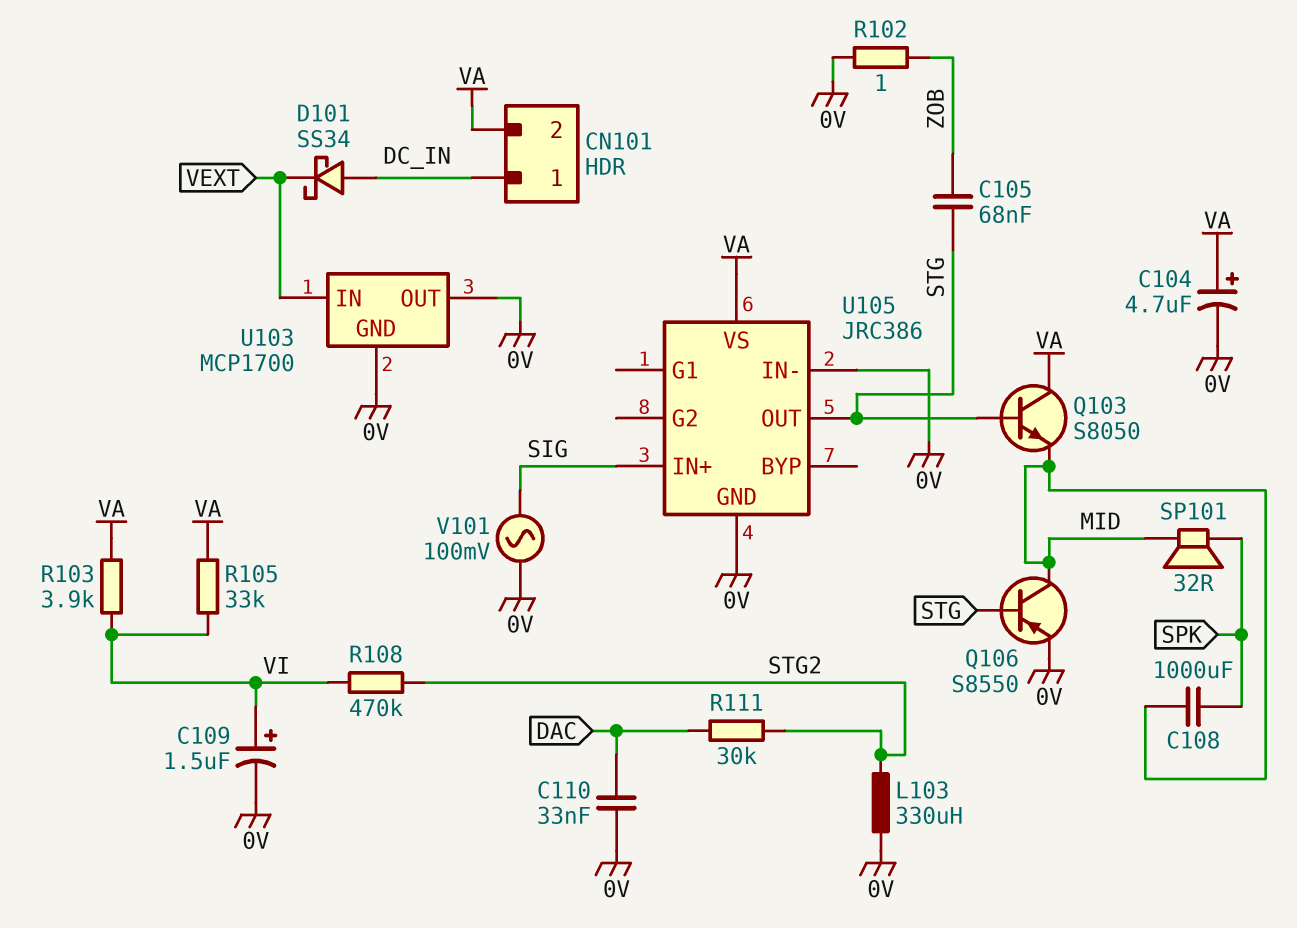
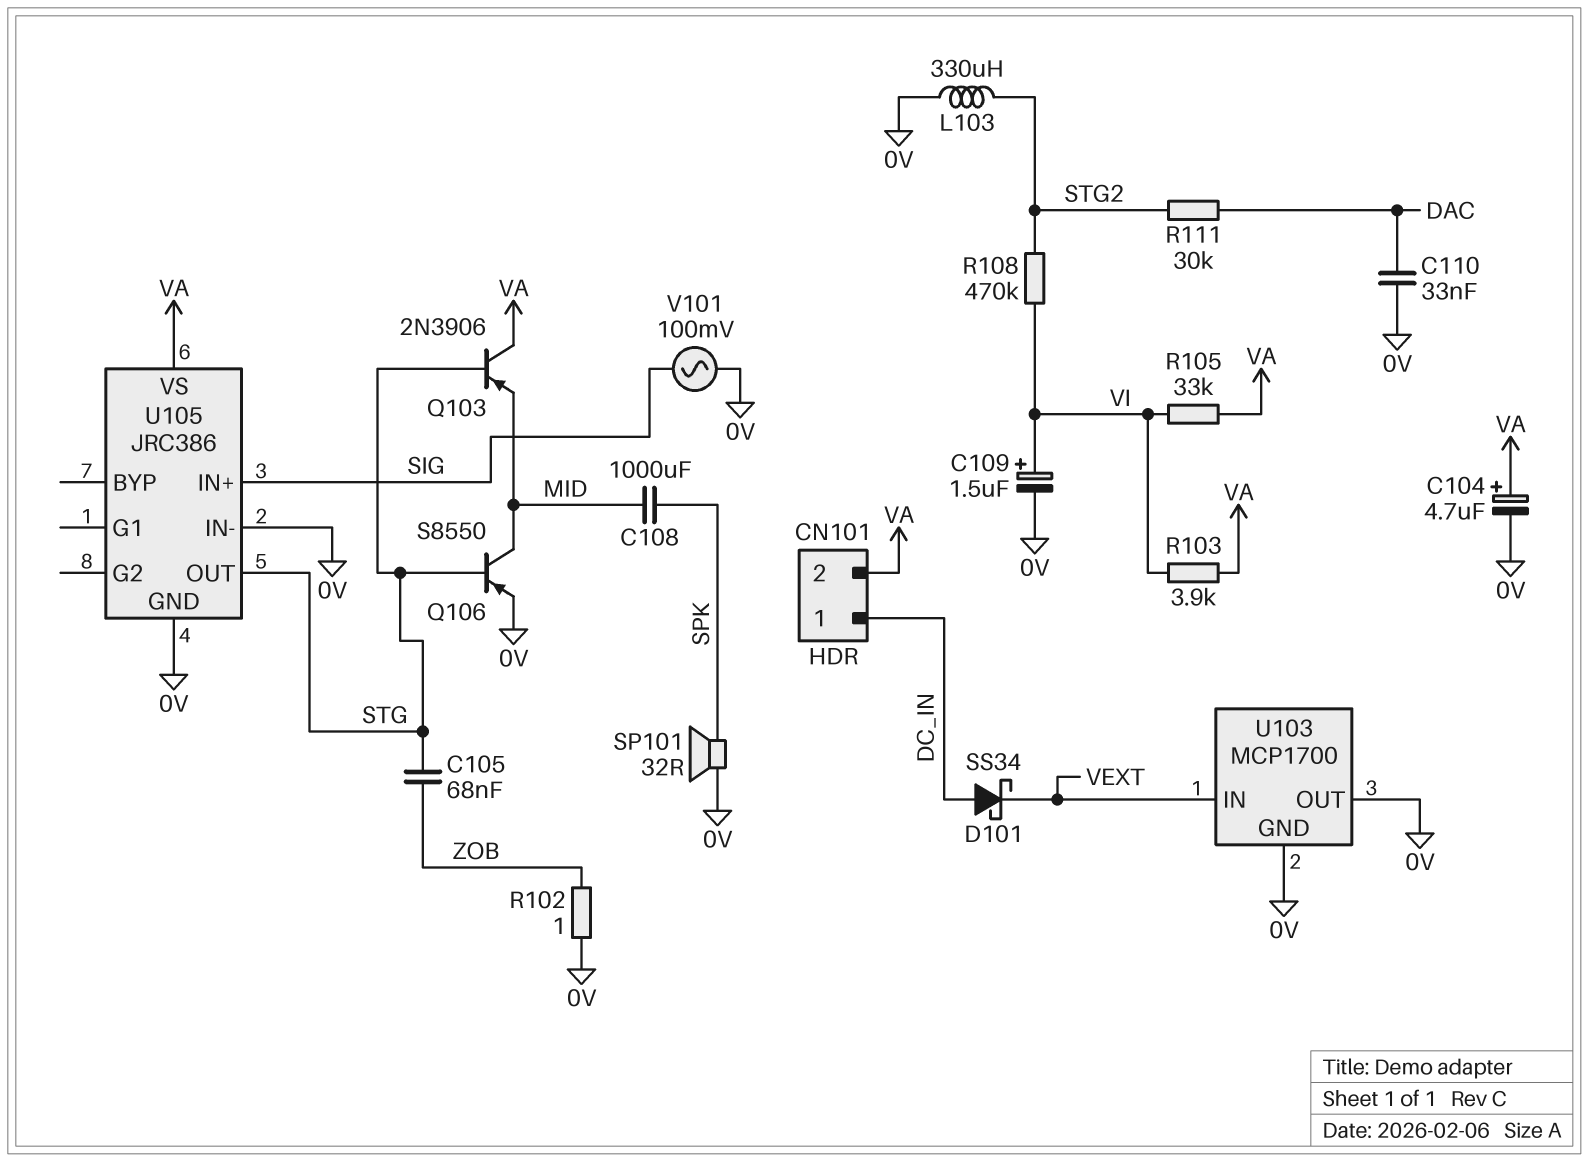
Q103: NPN S8050 (B STG, C VA, E MID) -> PNP 2N3906 (B STG, C VA, E MID)
SP101: speaker 32R (MID, SPK) -> speaker 32R (0V, SPK)

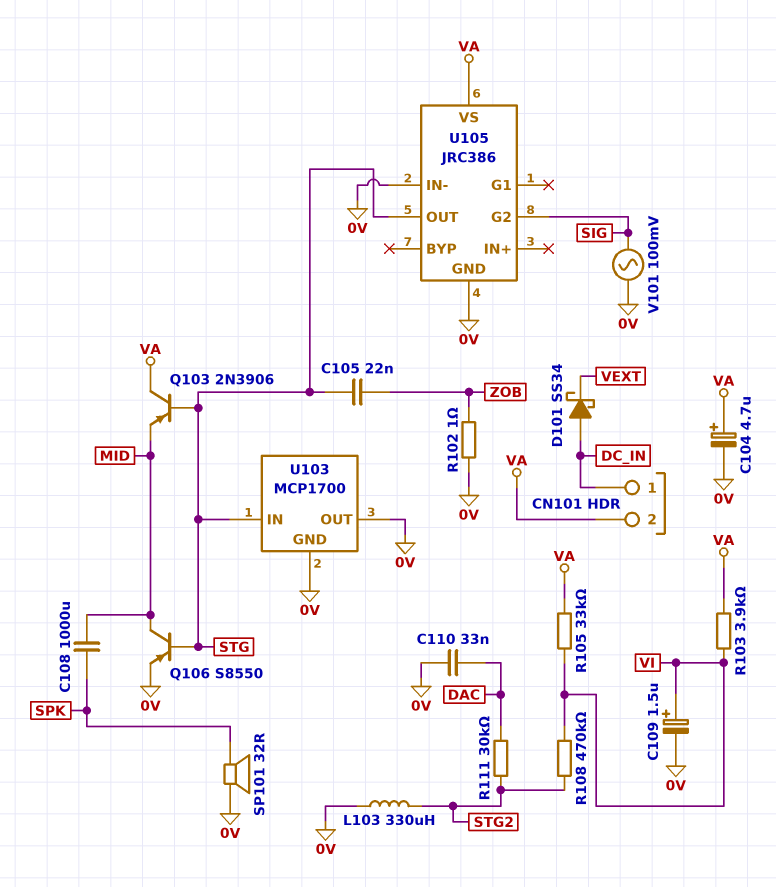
C105: 68nF (STG, ZOB) -> 22nF (STG, ZOB)
U103 pin IN: VEXT -> STG
U105 pin G2: none -> SIG
U105 pin IN+: SIG -> none

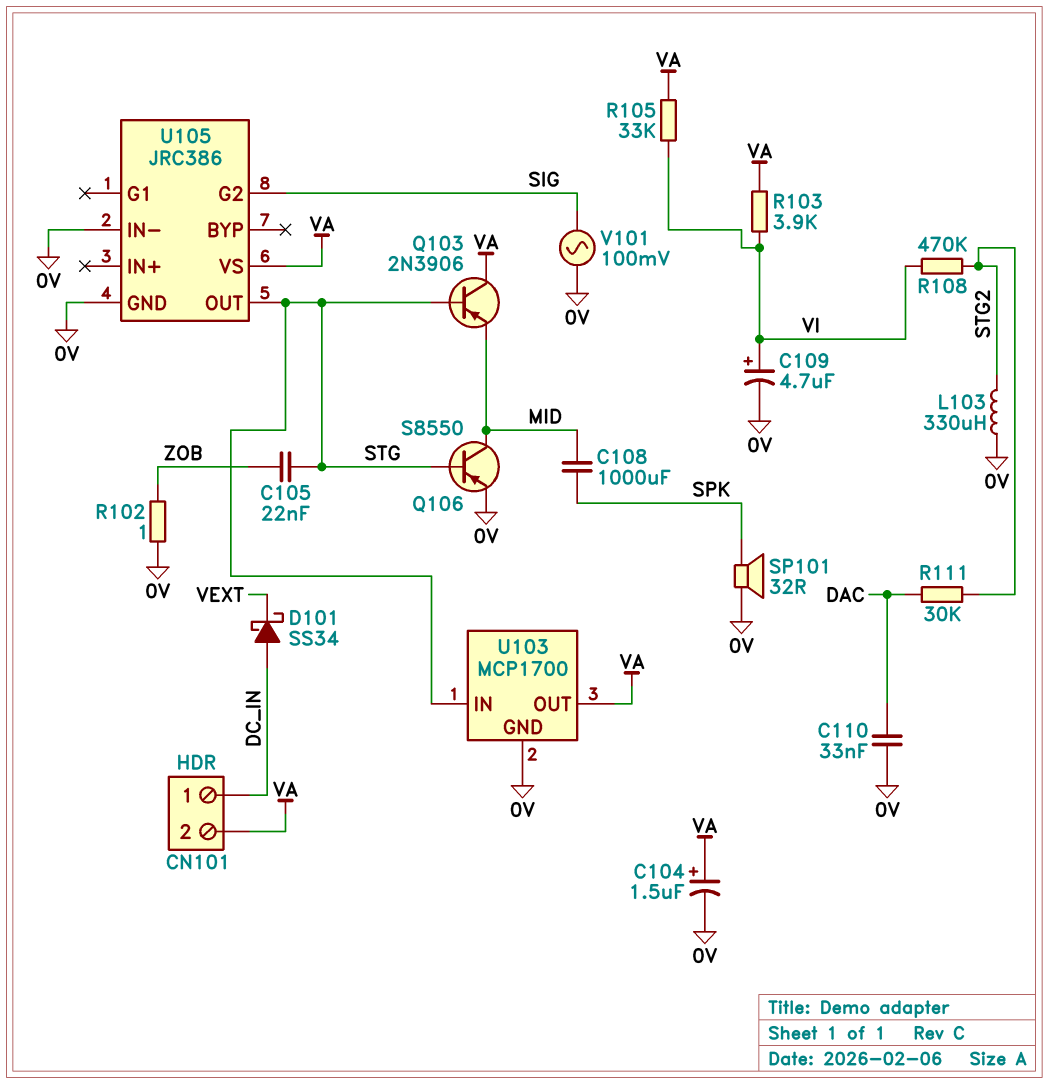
C104: 4.7uF (plus VA, minus 0V) -> 1.5uF (plus VA, minus 0V)
C109: 1.5uF (plus VI, minus 0V) -> 4.7uF (plus VI, minus 0V)
U103 pin OUT: 0V -> VA

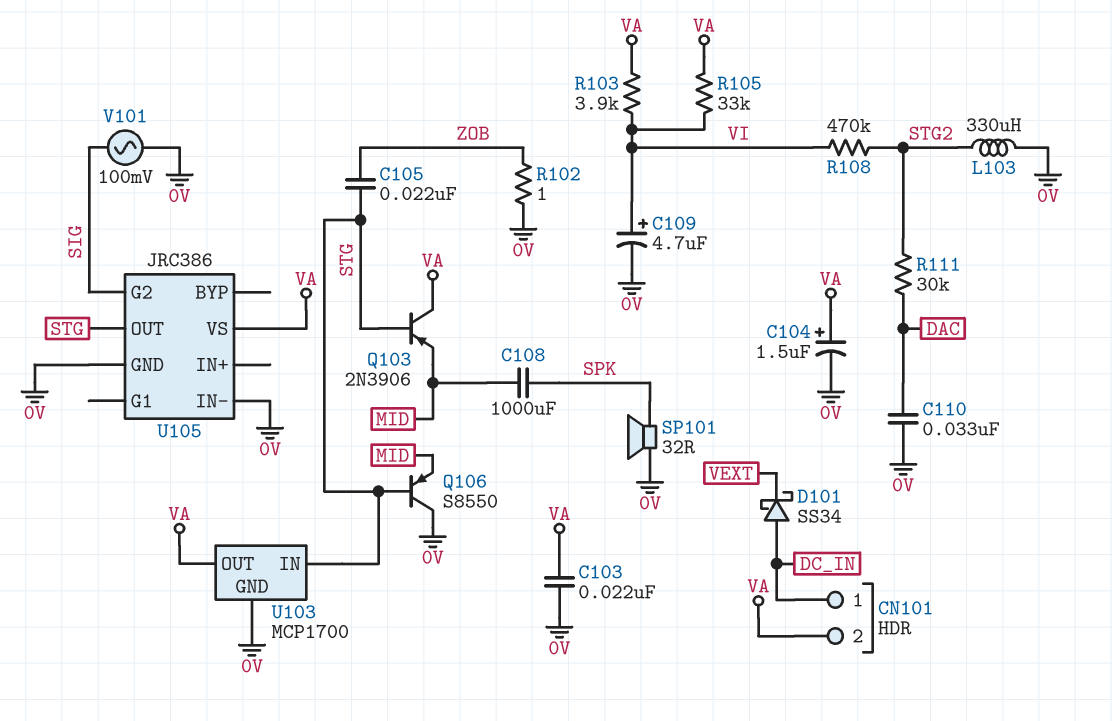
C103: none -> 22nF (0V, VA)
Q106: PNP S8550 (B STG, C MID, E 0V) -> PNP S8550 (B STG, C 0V, E MID)

